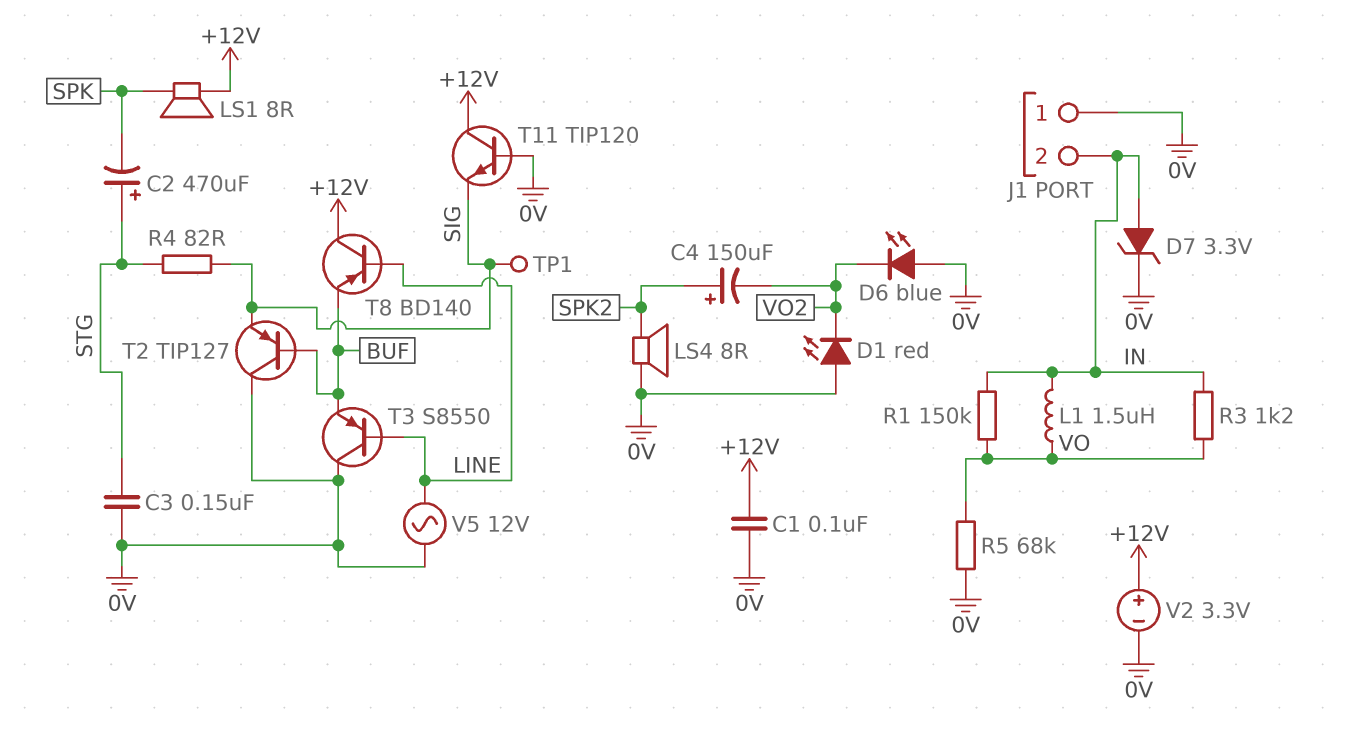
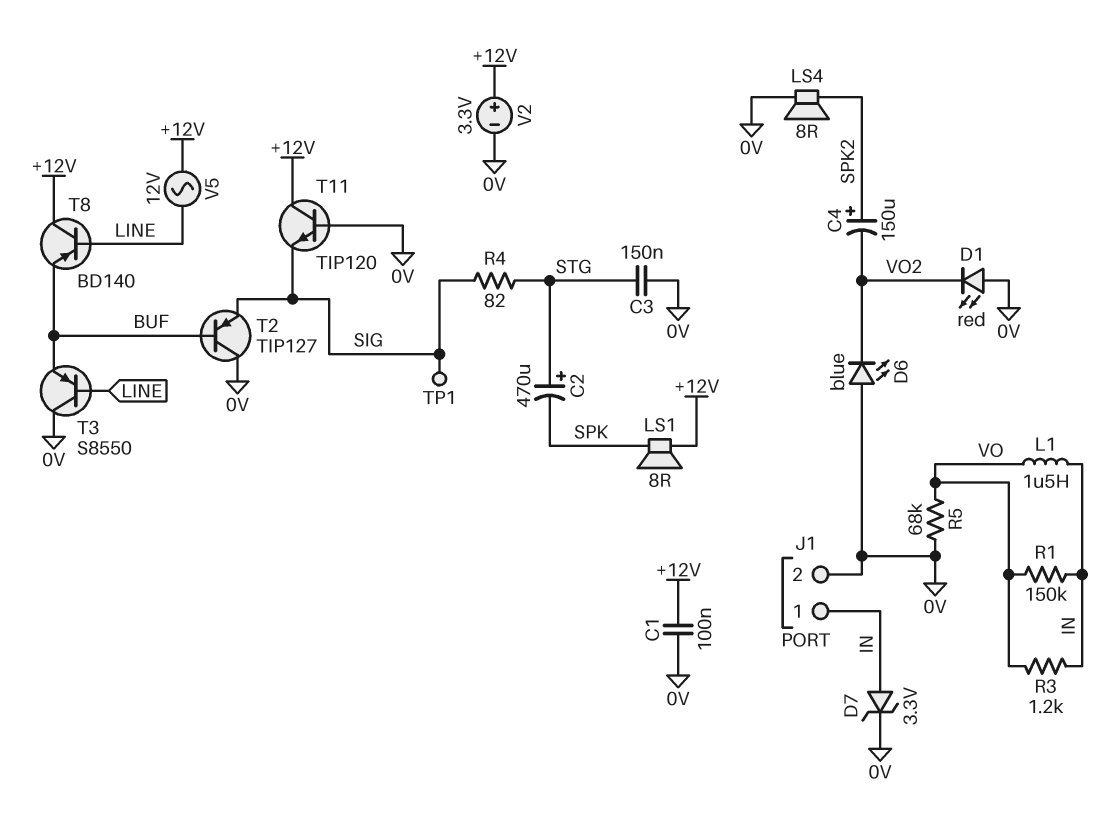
J1 pin 1: 0V -> IN
J1 pin 2: IN -> 0V
V5: AC 12V (0V, LINE) -> AC 12V (+12V, LINE)

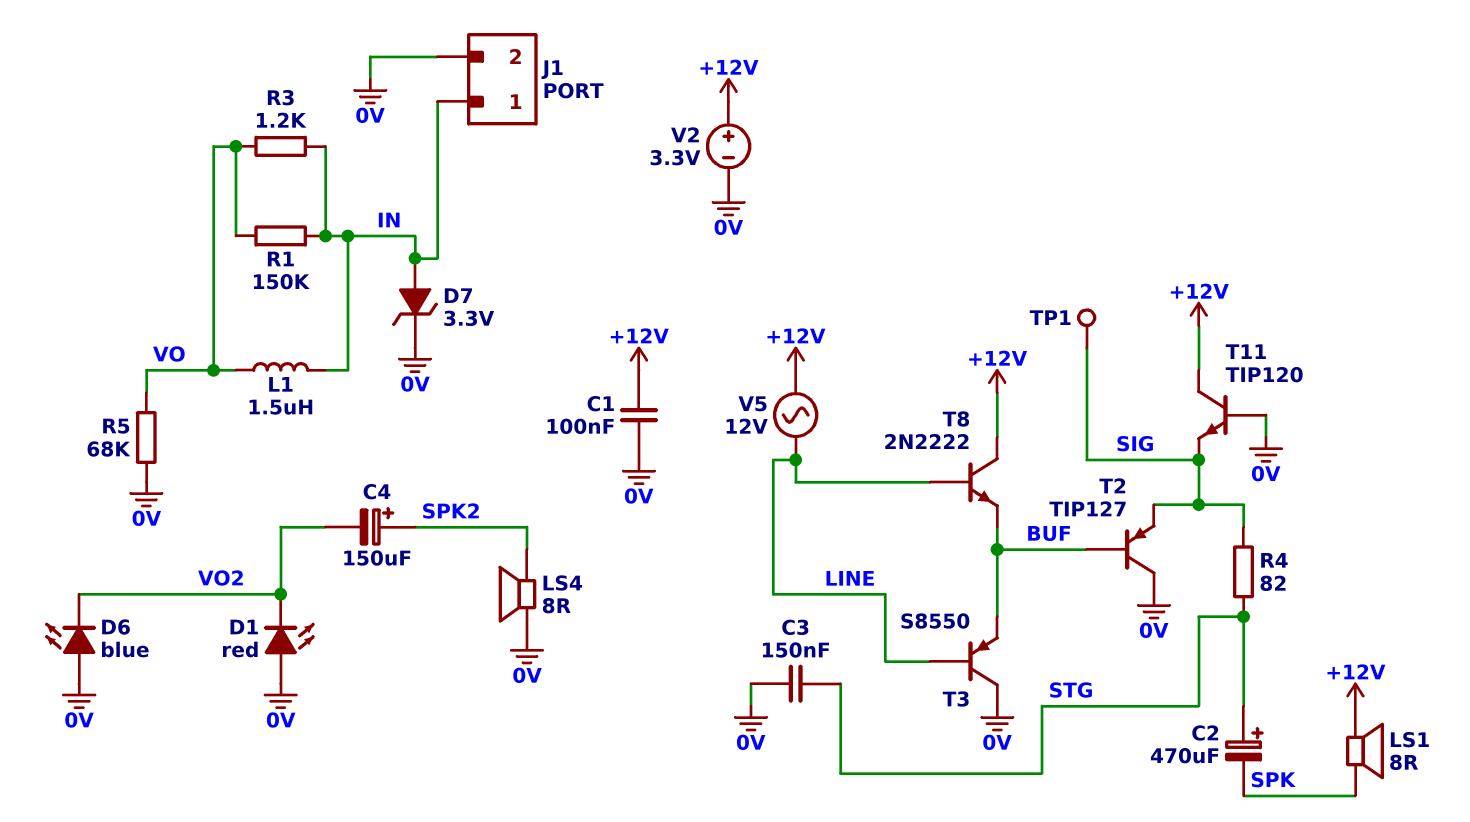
T8: PNP BD140 (B LINE, C +12V, E BUF) -> NPN 2N2222 (B LINE, C +12V, E BUF)

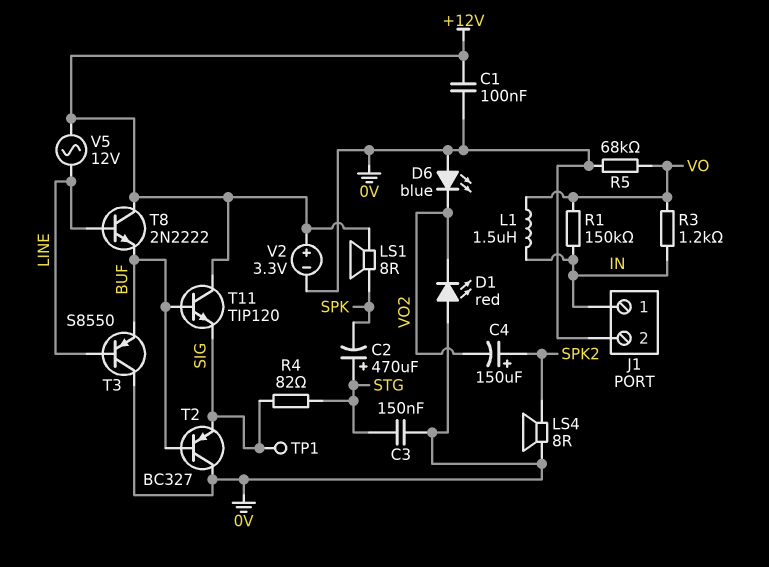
D7: zener 3.3V (A IN, K 0V) -> none
T2: PNP TIP127 (B BUF, C 0V, E SIG) -> PNP BC327 (B BUF, C 0V, E SIG)
T11: NPN TIP120 (B 0V, C +12V, E SIG) -> NPN TIP120 (B BUF, C +12V, E SIG)

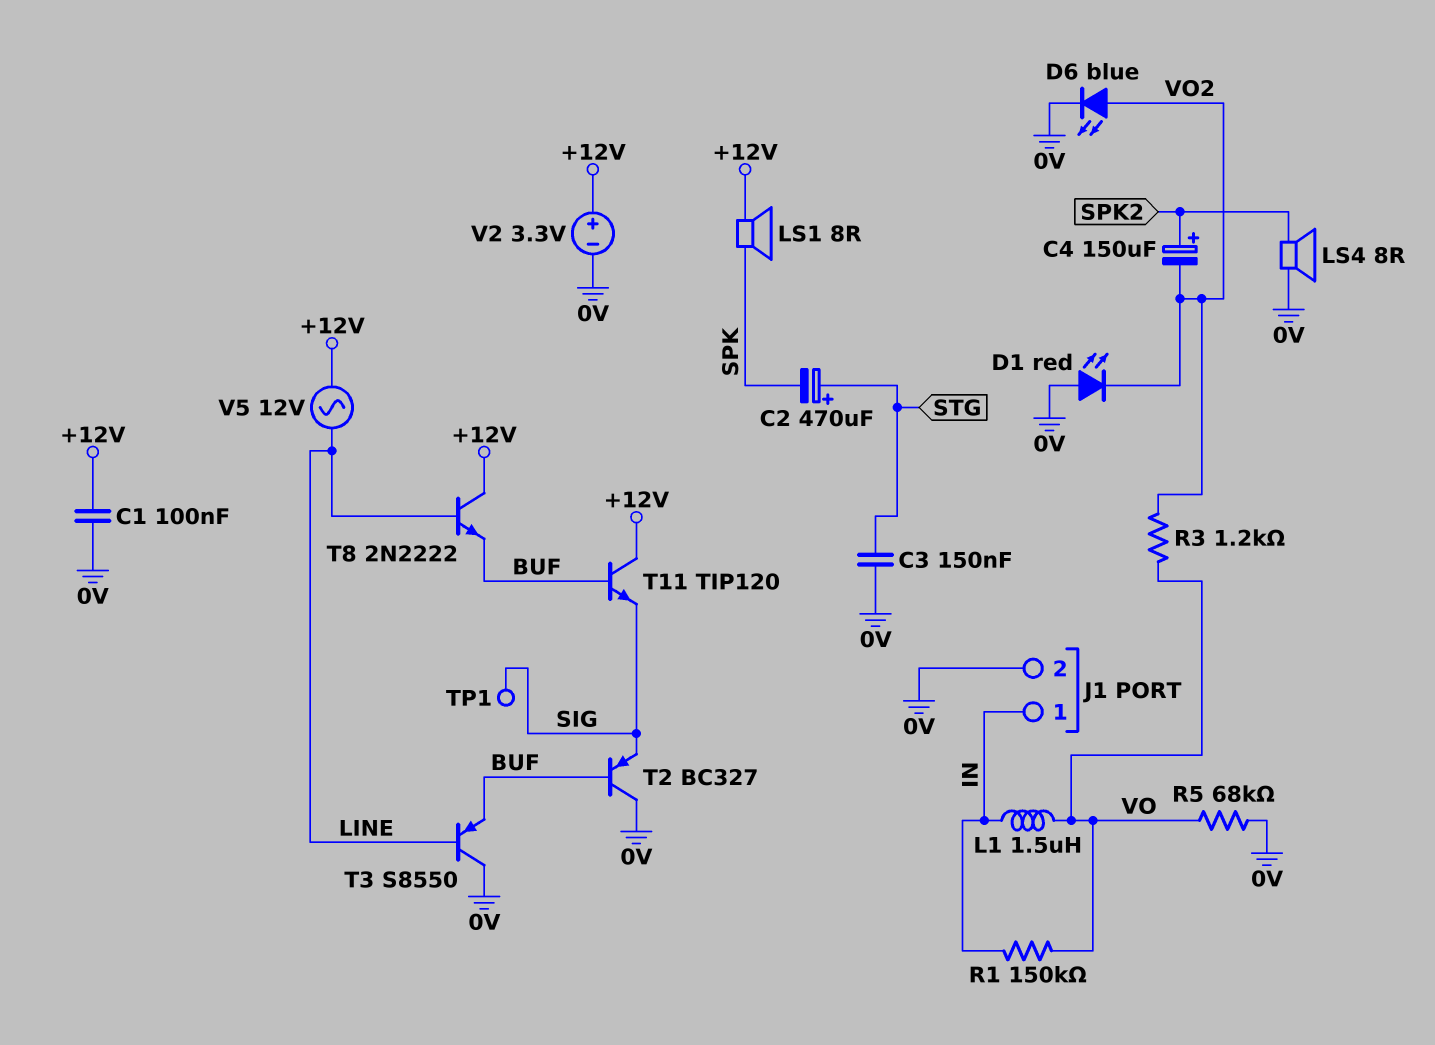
D6: LED blue (A 0V, K VO2) -> LED blue (A VO2, K 0V)
R3: 1.2k (IN, VO) -> 1.2k (VO, VO2)
R4: 82 (SIG, STG) -> none

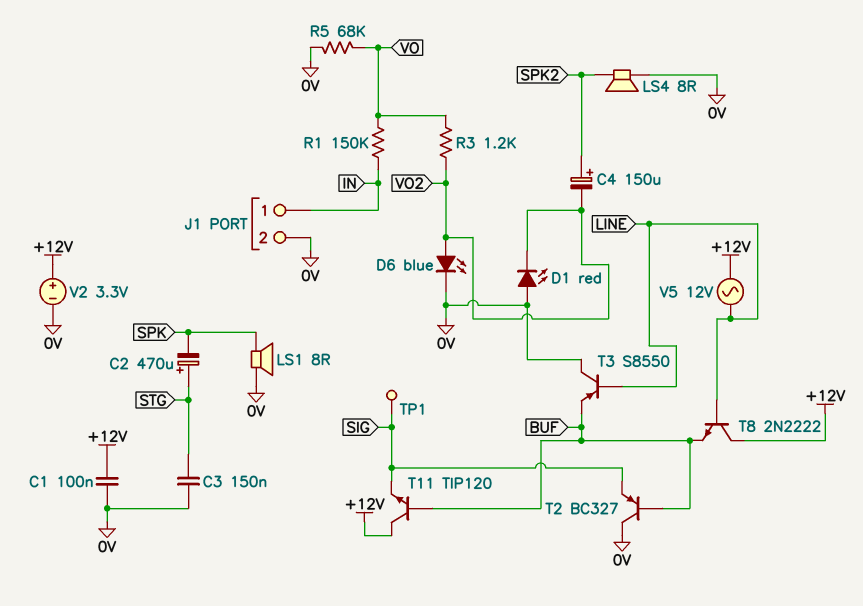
L1: 1.5uH (IN, VO) -> none
LS1: speaker 8R (+12V, SPK) -> speaker 8R (0V, SPK)

